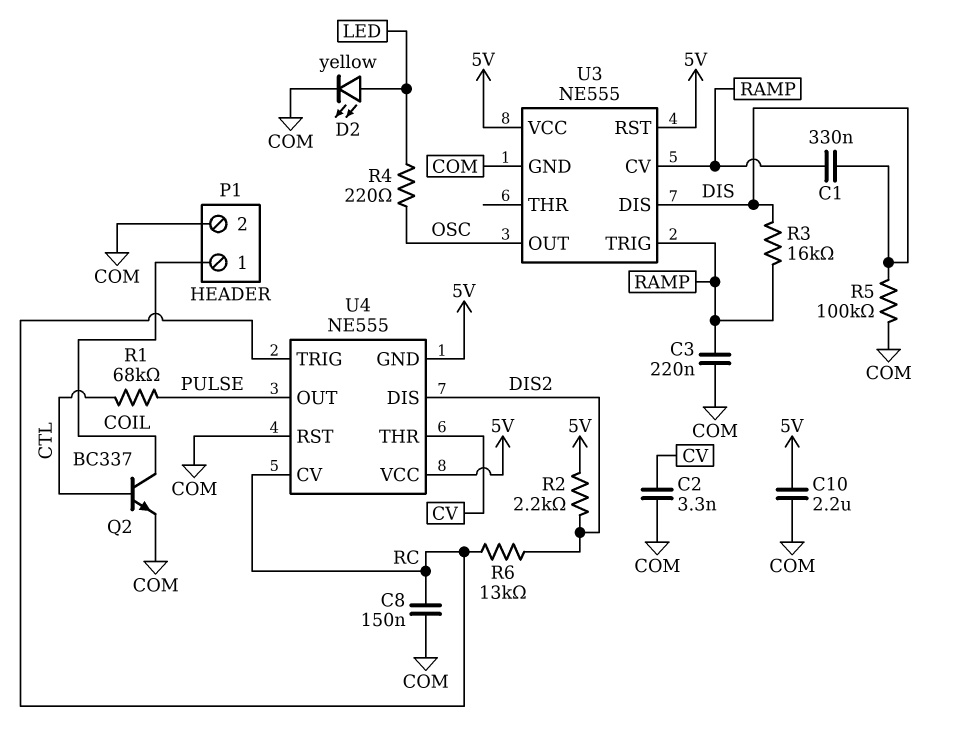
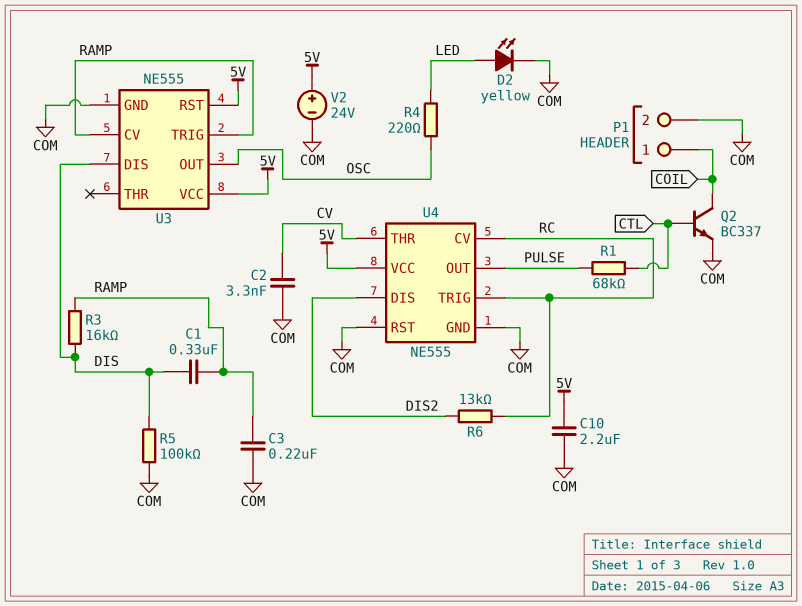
C8: 150nF (COM, RC) -> none
R2: 2.2k (5V, DIS2) -> none
U4 pin GND: 5V -> COM
V2: none -> 24V (plus 5V, minus COM)

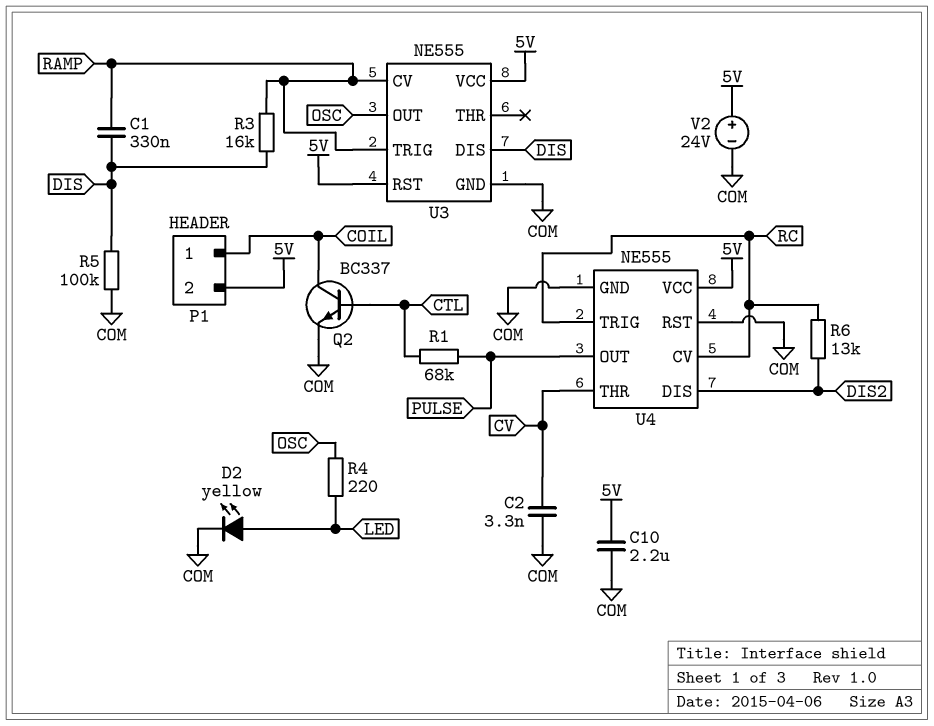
C3: 220nF (COM, RAMP) -> none
P1 pin 2: COM -> 5V

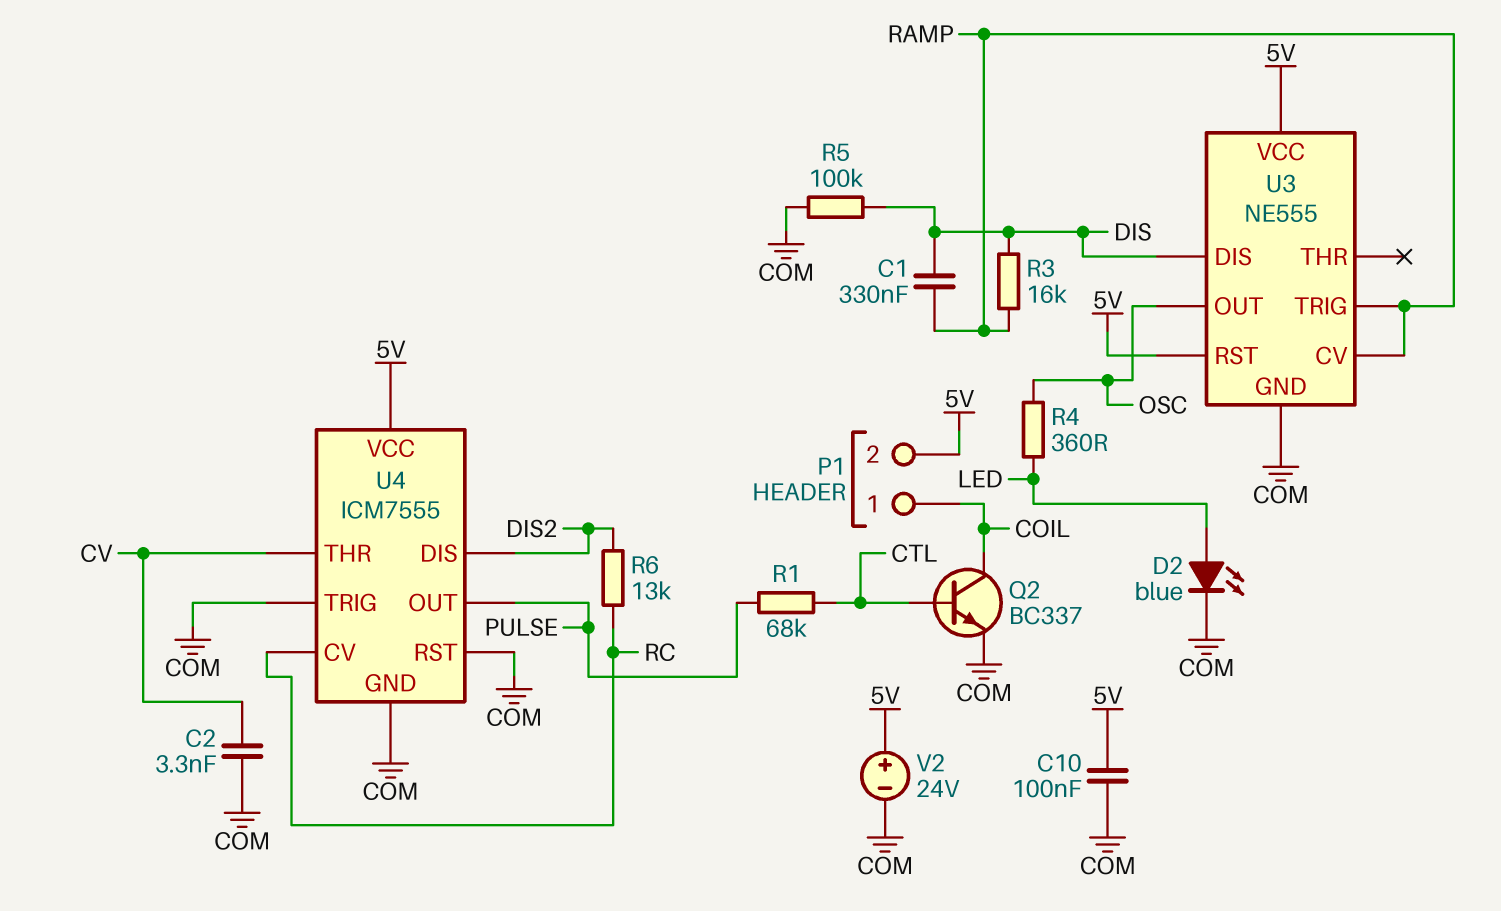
C10: 2.2uF (5V, COM) -> 100nF (5V, COM)
D2: LED yellow (A LED, K COM) -> LED blue (A LED, K COM)
R4: 220 (LED, OSC) -> 360 (LED, OSC)
U4: NE555 -> ICM7555
U4 pin TRIG: RC -> COM

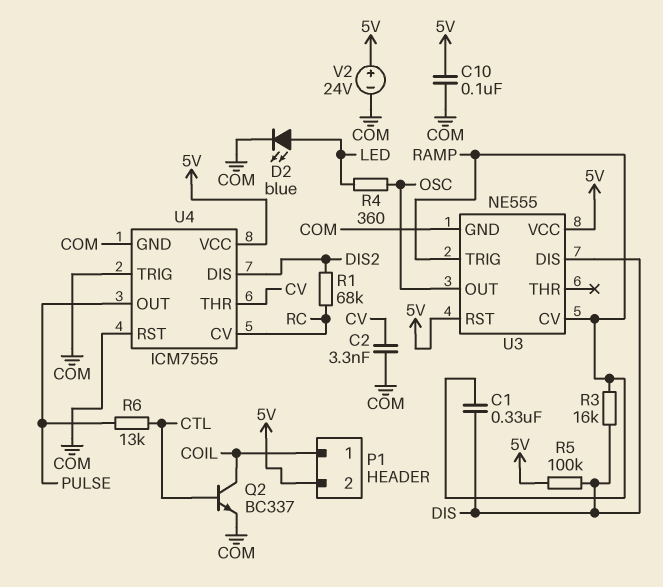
R1: 68k (CTL, PULSE) -> 68k (DIS2, RC)
R5: 100k (COM, DIS) -> 100k (5V, DIS)
R6: 13k (DIS2, RC) -> 13k (CTL, PULSE)

